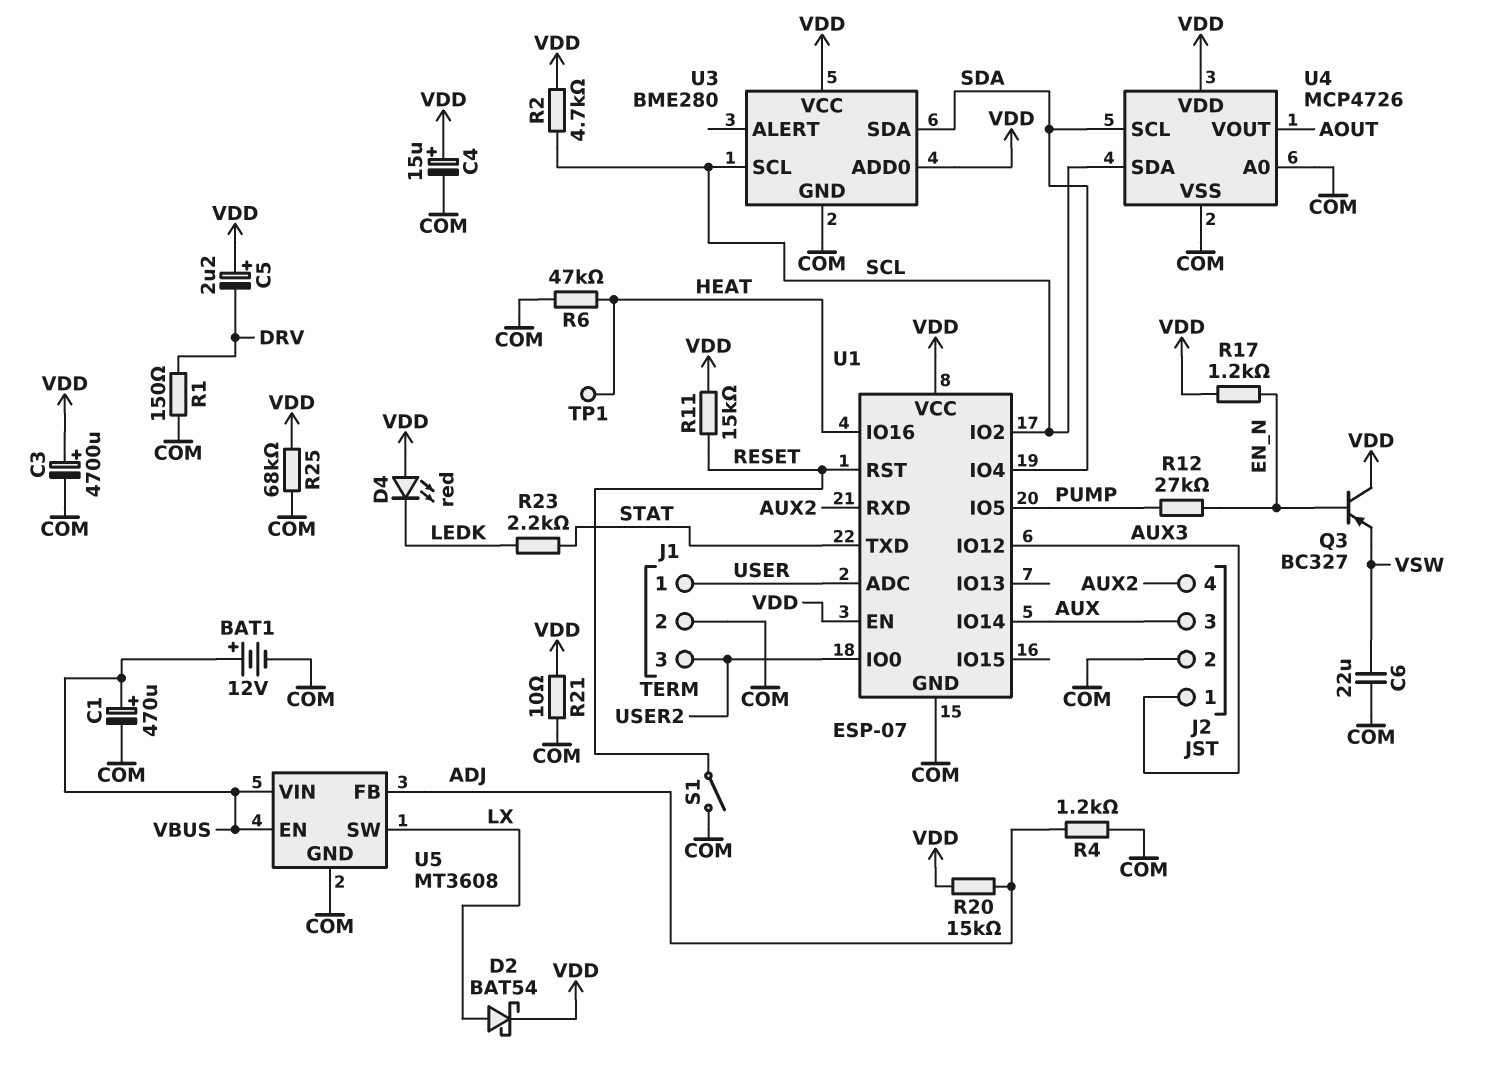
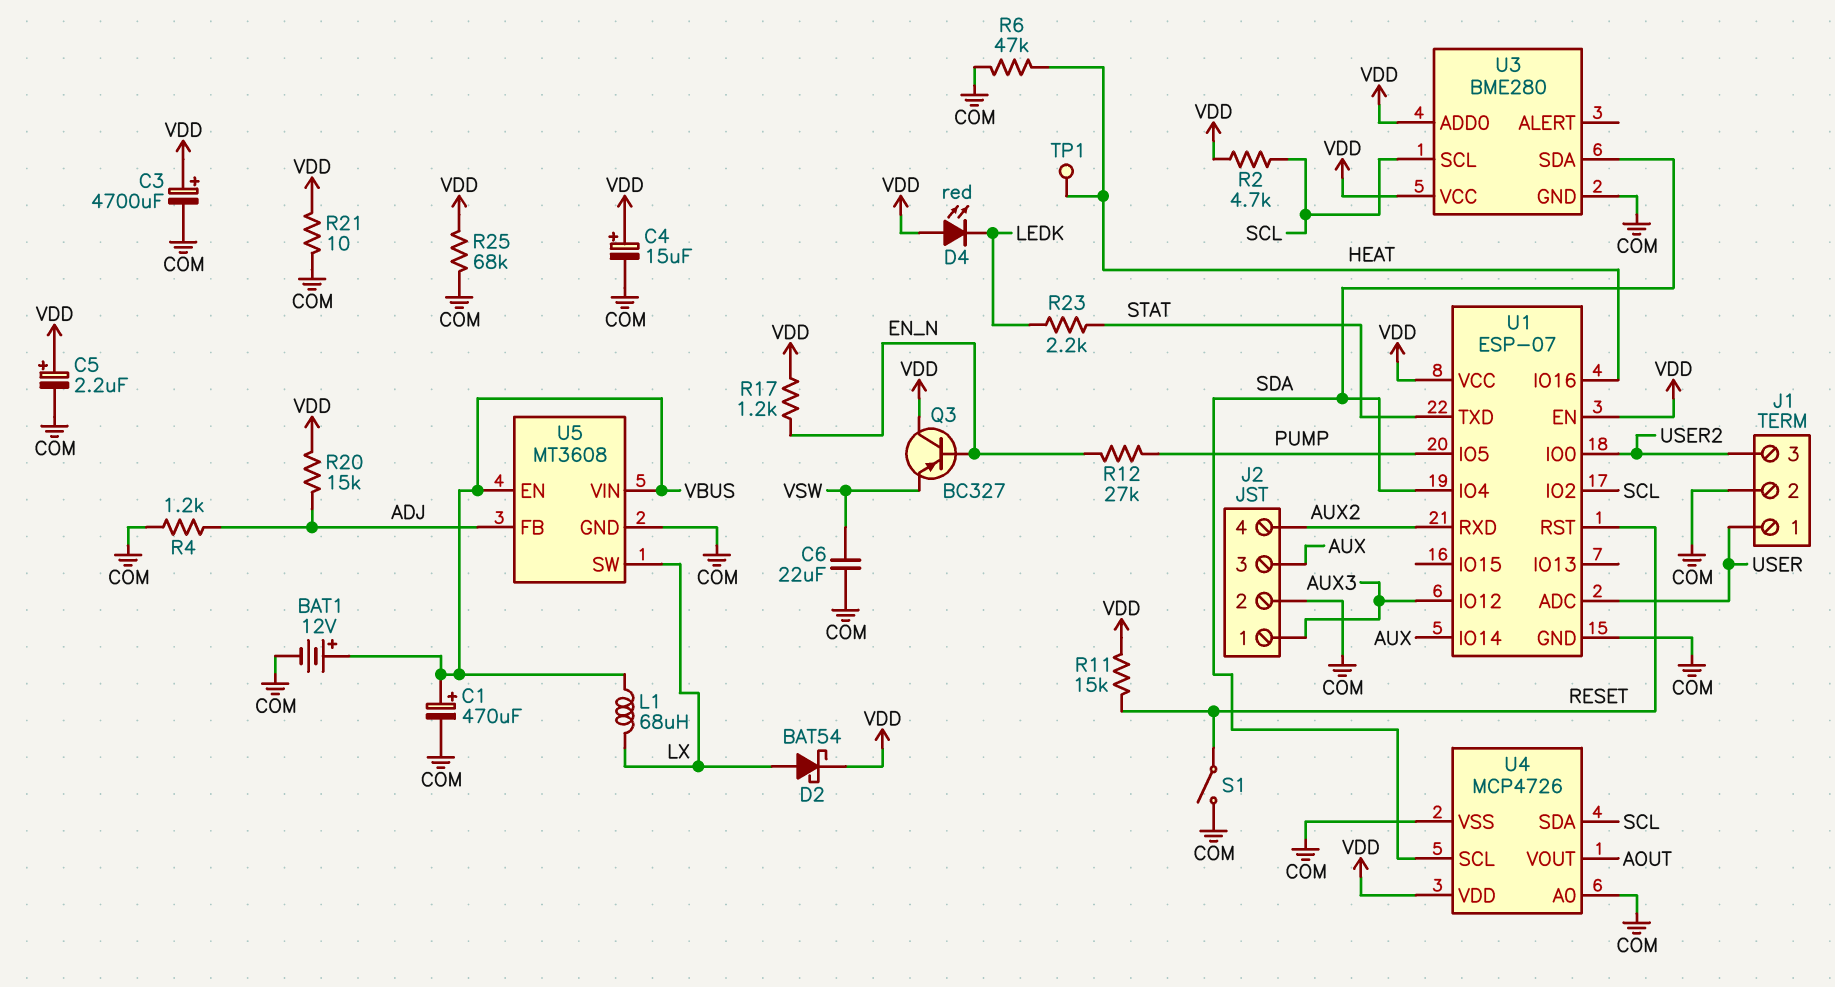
C5: 2.2uF (plus VDD, minus DRV) -> 2.2uF (plus VDD, minus COM)
L1: none -> 68uH (LX, VBUS)
R1: 150 (COM, DRV) -> none

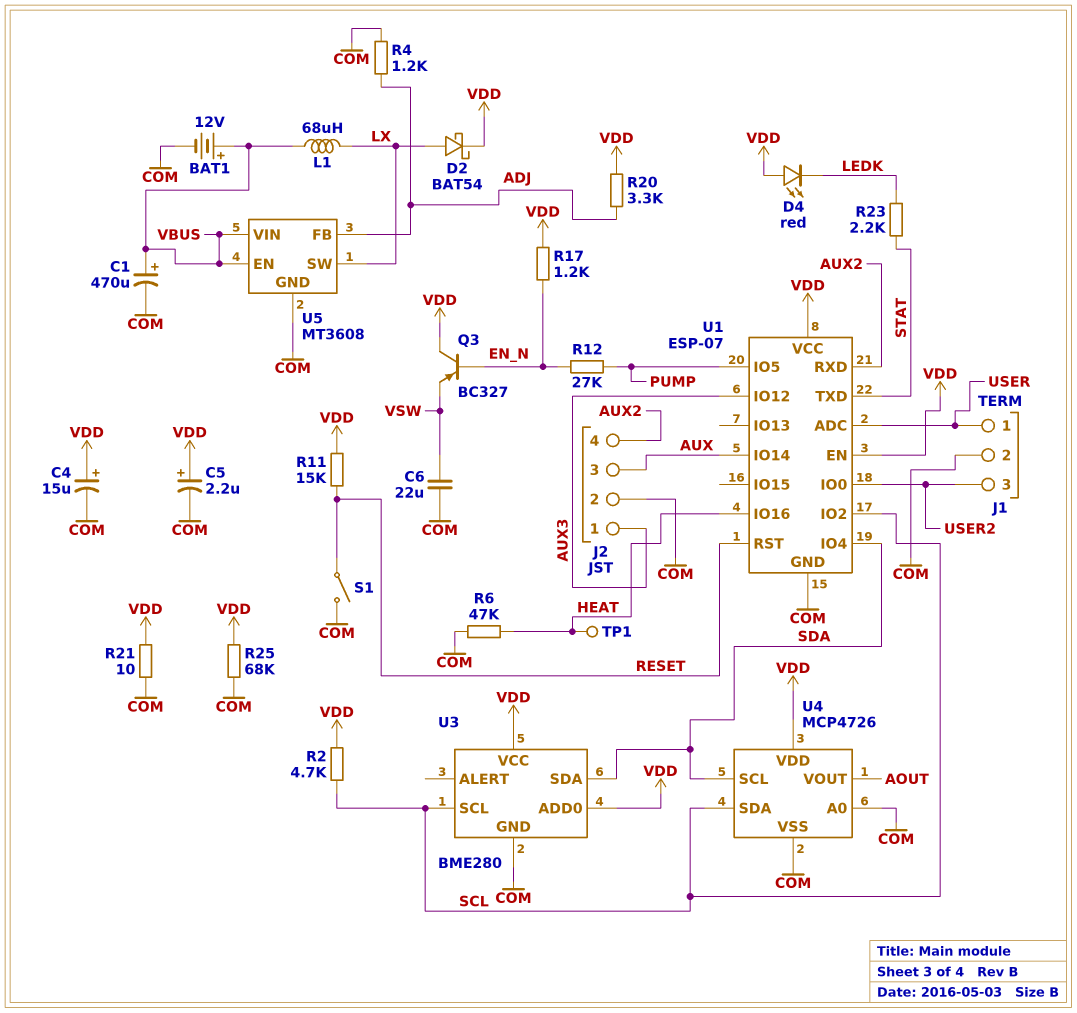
C3: 4700uF (plus VDD, minus COM) -> none
R20: 15k (ADJ, VDD) -> 3.3k (ADJ, VDD)

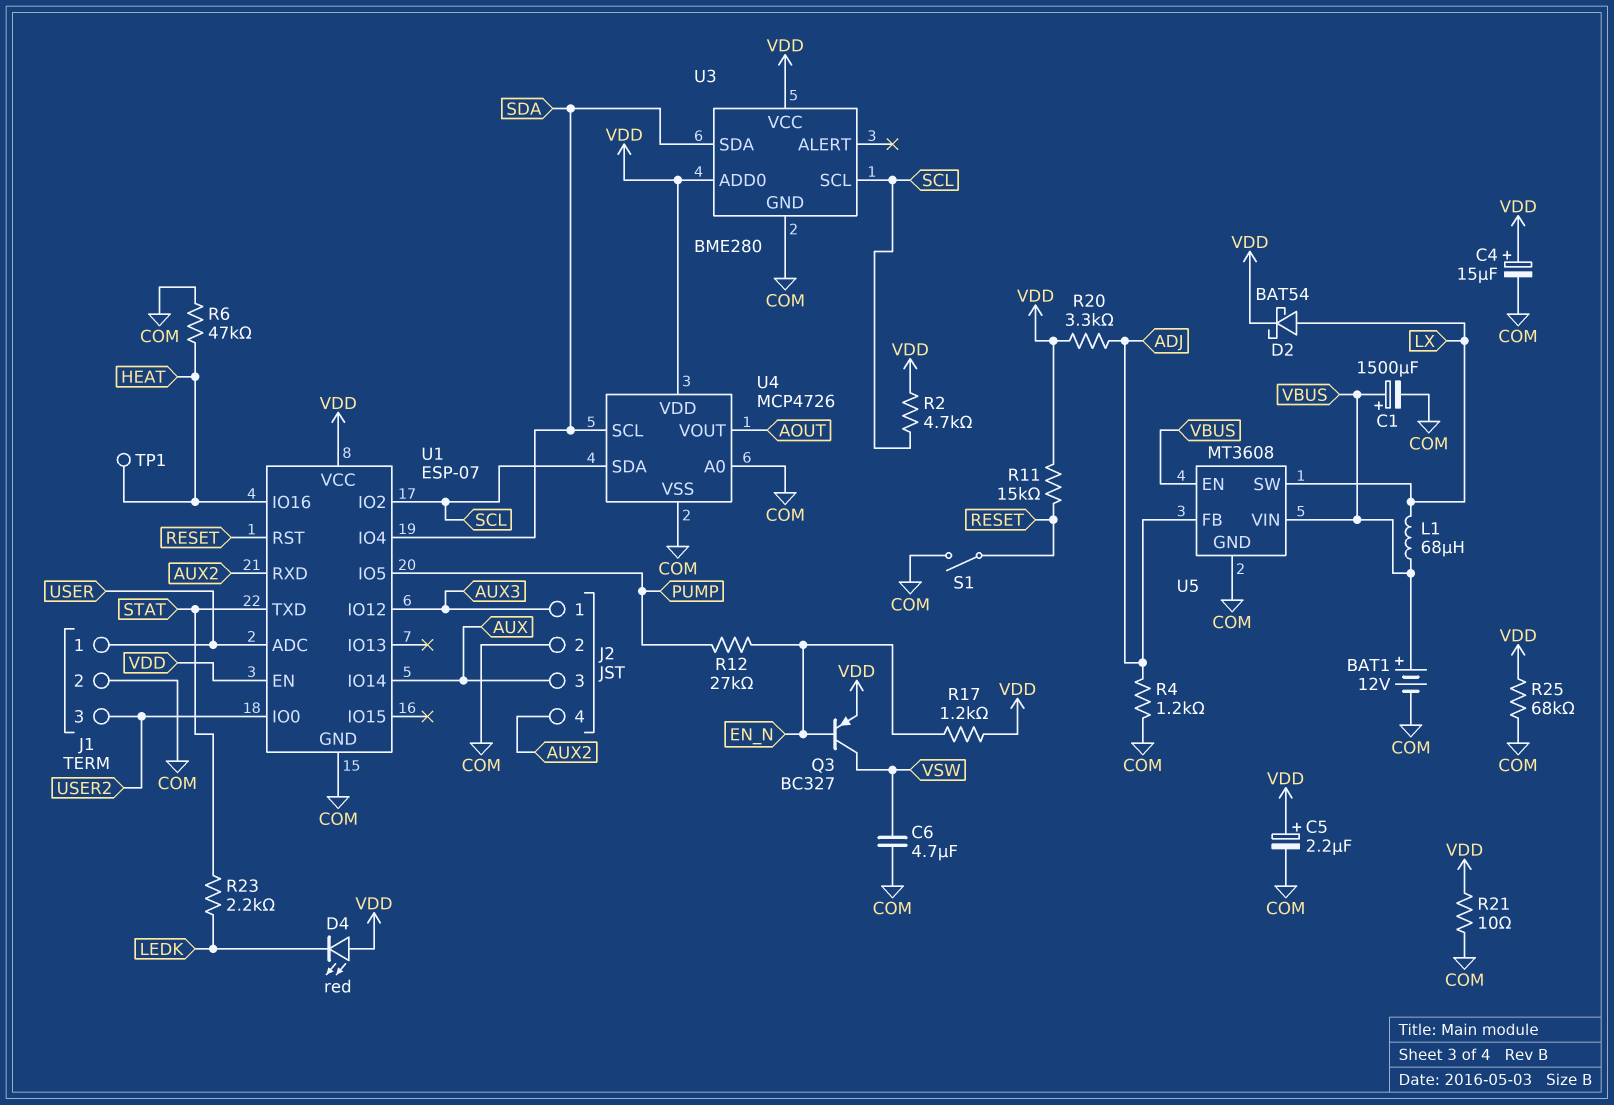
C1: 470uF (plus VBUS, minus COM) -> 1500uF (plus VBUS, minus COM)
C6: 22uF (COM, VSW) -> 4.7uF (COM, VSW)
Q3: PNP BC327 (B EN_N, C VDD, E VSW) -> PNP BC327 (B EN_N, C VSW, E VDD)

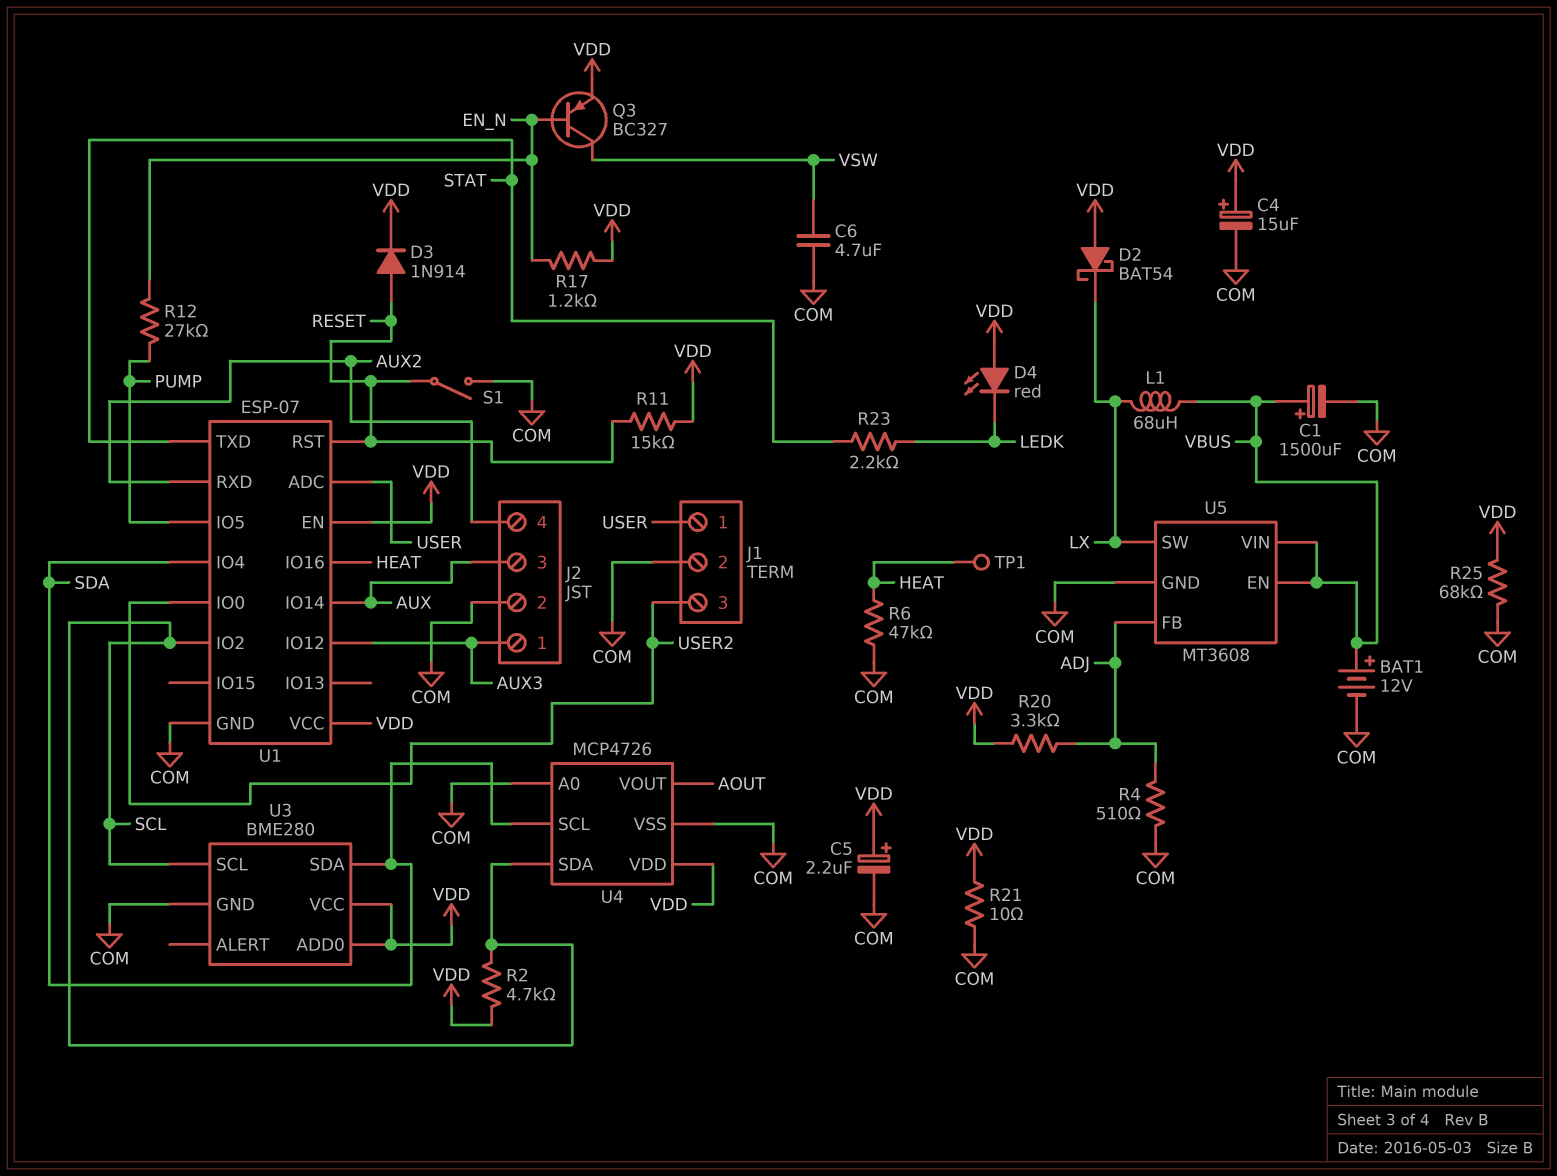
D2: schottky BAT54 (A LX, K VDD) -> schottky BAT54 (A VDD, K LX)
D3: none -> diode 1N914 (A RESET, K VDD)
R4: 1.2k (ADJ, COM) -> 510 (ADJ, COM)

